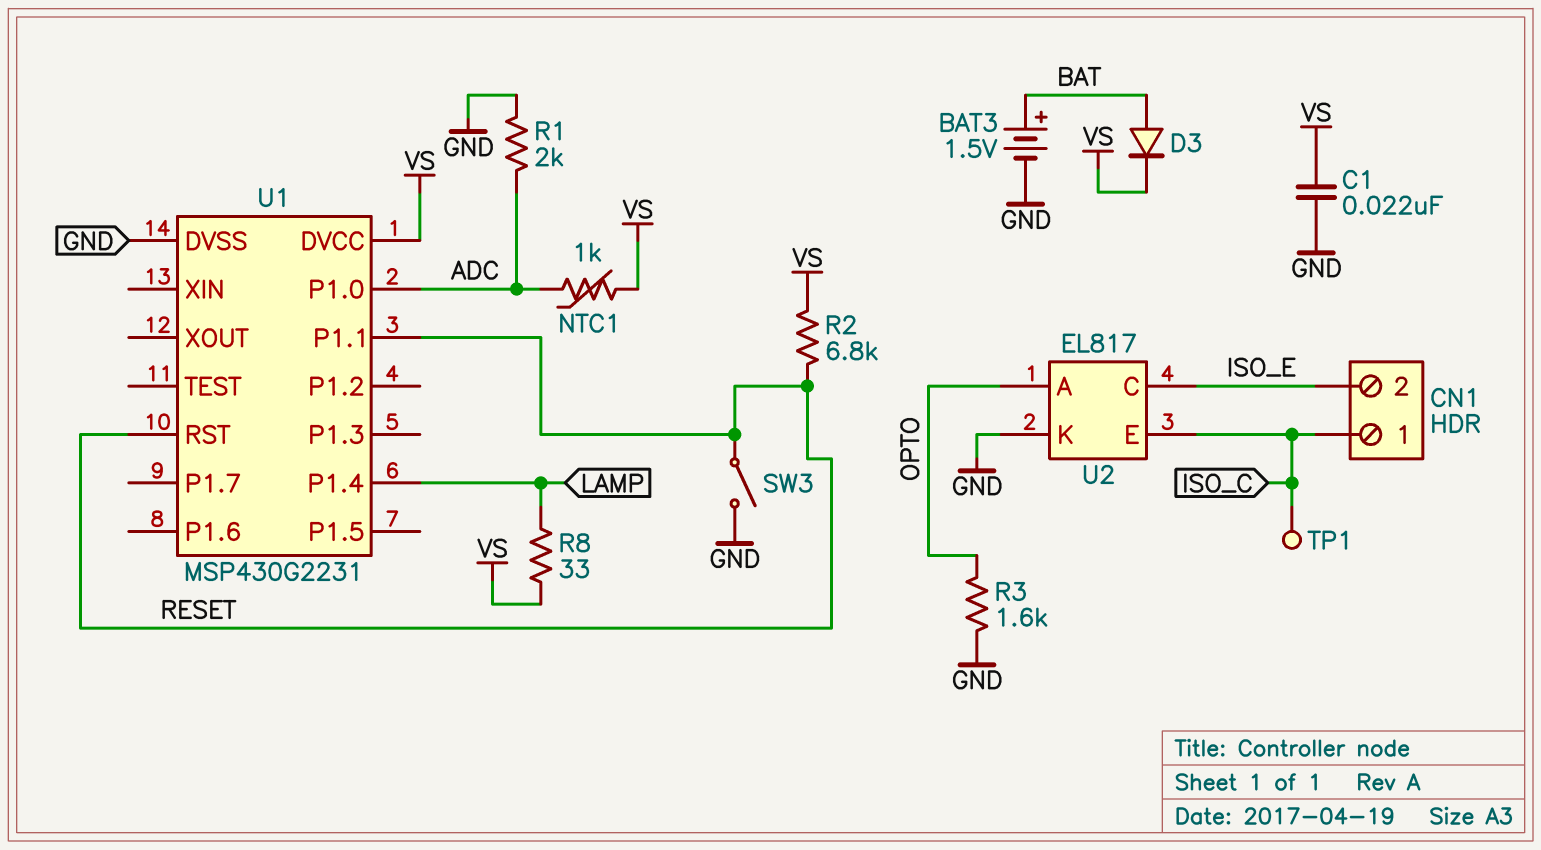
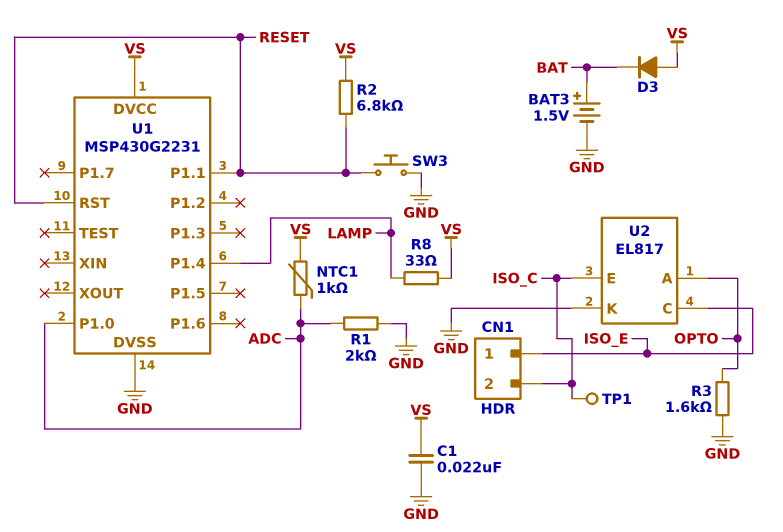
CN1 pin 1: ISO_C -> ISO_E
CN1 pin 2: ISO_E -> ISO_C
D3: diode (A BAT, K VS) -> diode (A VS, K BAT)
SW3: switch (GND, RESET) -> button (GND, RESET)

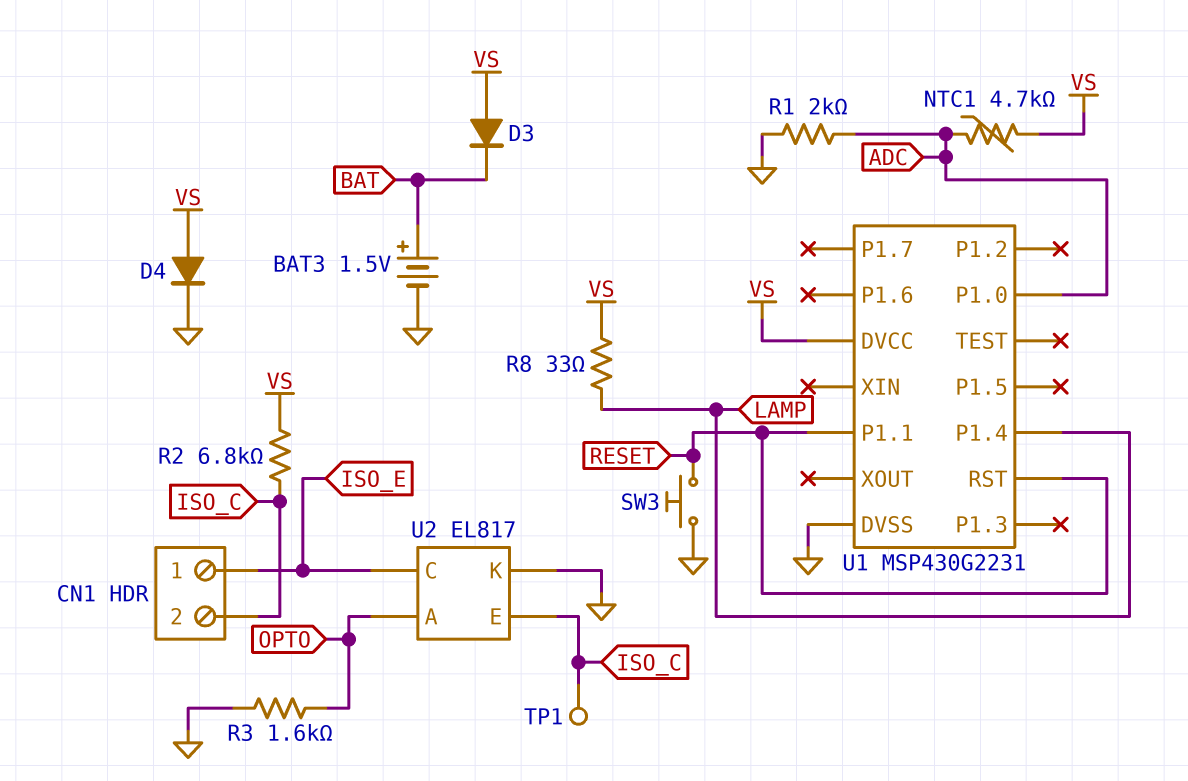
C1: 22nF (GND, VS) -> none
D4: none -> diode (A VS, K GND)
NTC1: 1k (ADC, VS) -> 4.7k (ADC, VS)
R2: 6.8k (RESET, VS) -> 6.8k (ISO_C, VS)

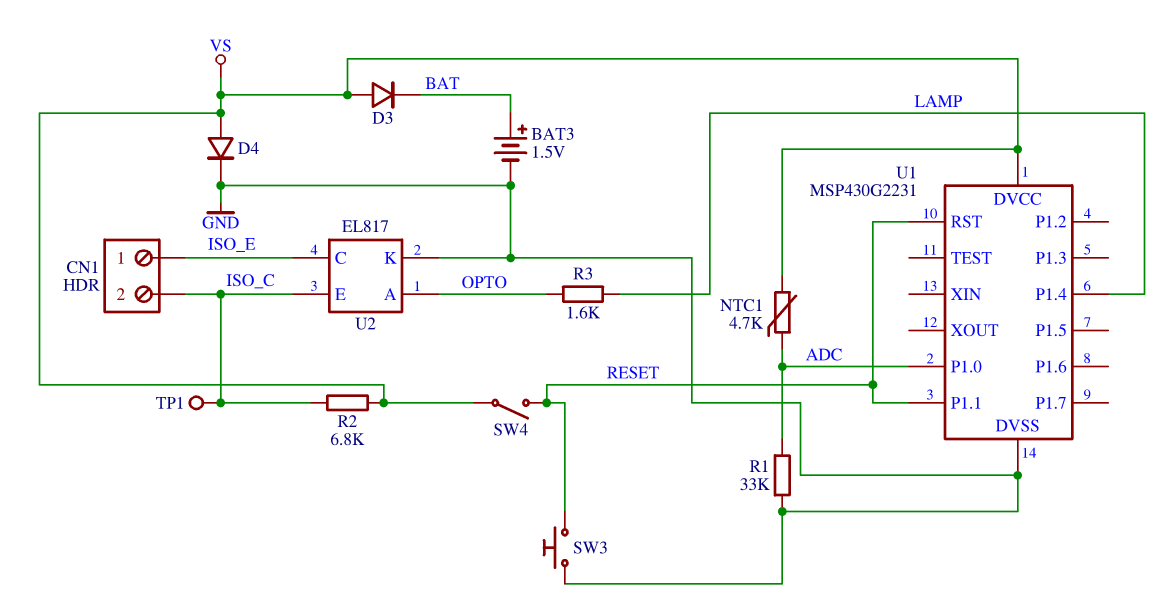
R1: 2k (ADC, GND) -> 33k (ADC, GND)
R3: 1.6k (GND, OPTO) -> 1.6k (LAMP, OPTO)
R8: 33 (LAMP, VS) -> none
SW4: none -> switch (RESET, VS)

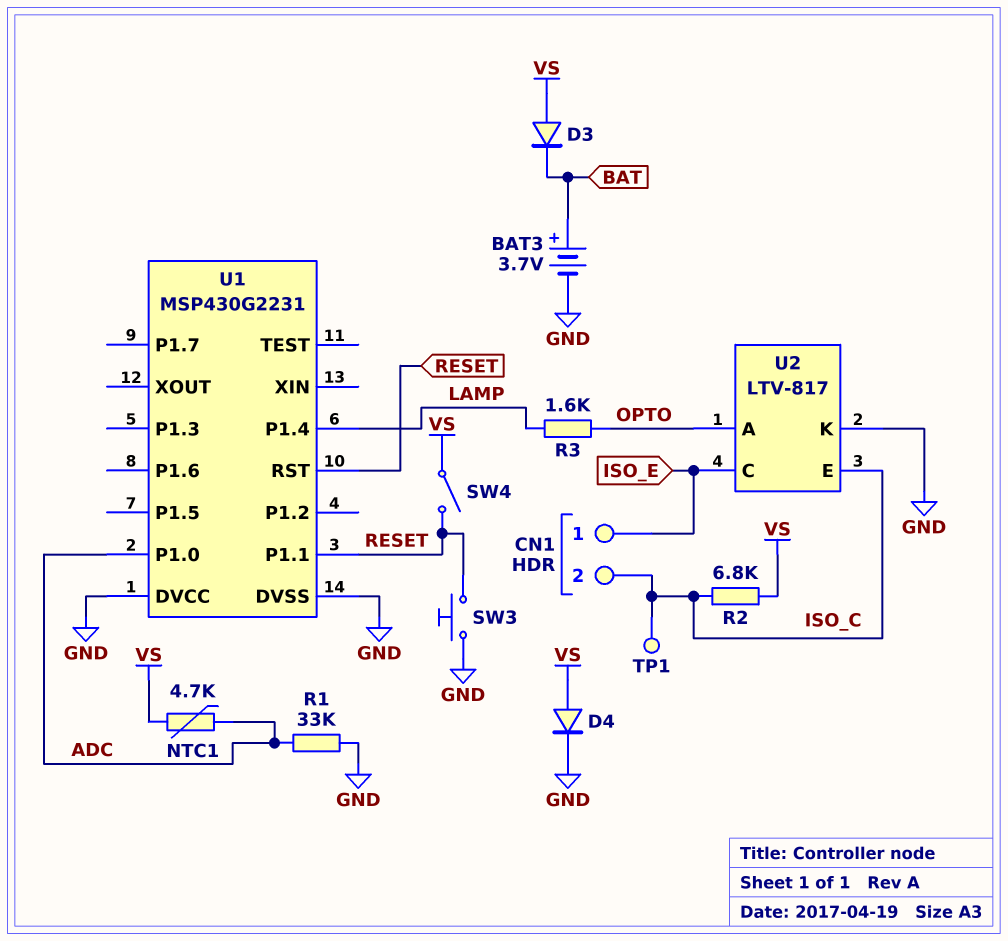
BAT3: 1.5V (plus BAT, minus GND) -> 3.7V (plus BAT, minus GND)
U1 pin DVCC: VS -> GND
U2: EL817 -> LTV-817

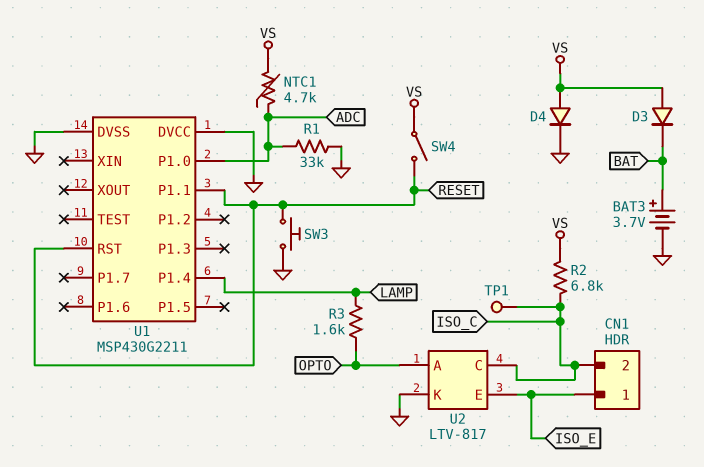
U1: MSP430G2231 -> MSP430G2211
U2 pin C: ISO_E -> ISO_C
U2 pin E: ISO_C -> ISO_E

